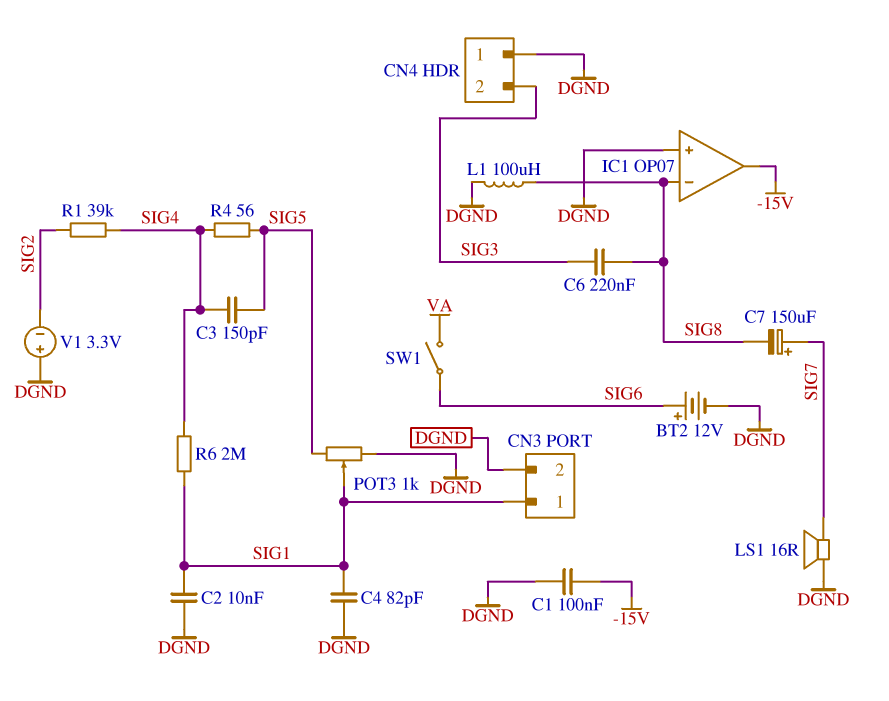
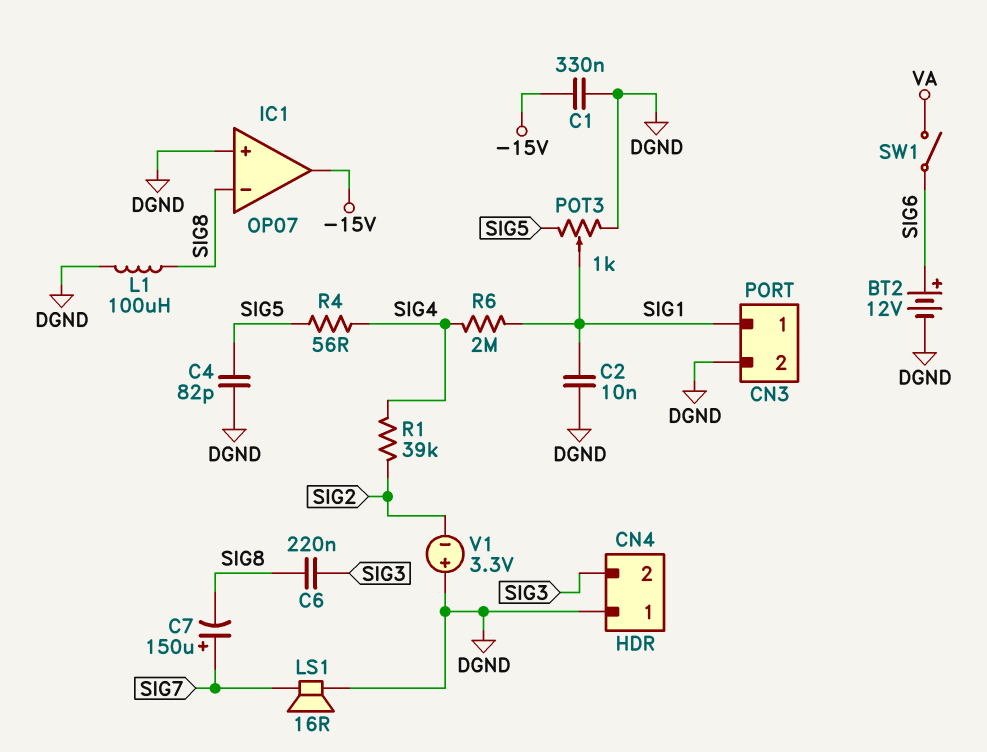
C1: 100nF (-15V, DGND) -> 330nF (-15V, DGND)
C3: 150pF (SIG4, SIG5) -> none
C4: 82pF (DGND, SIG1) -> 82pF (DGND, SIG5)

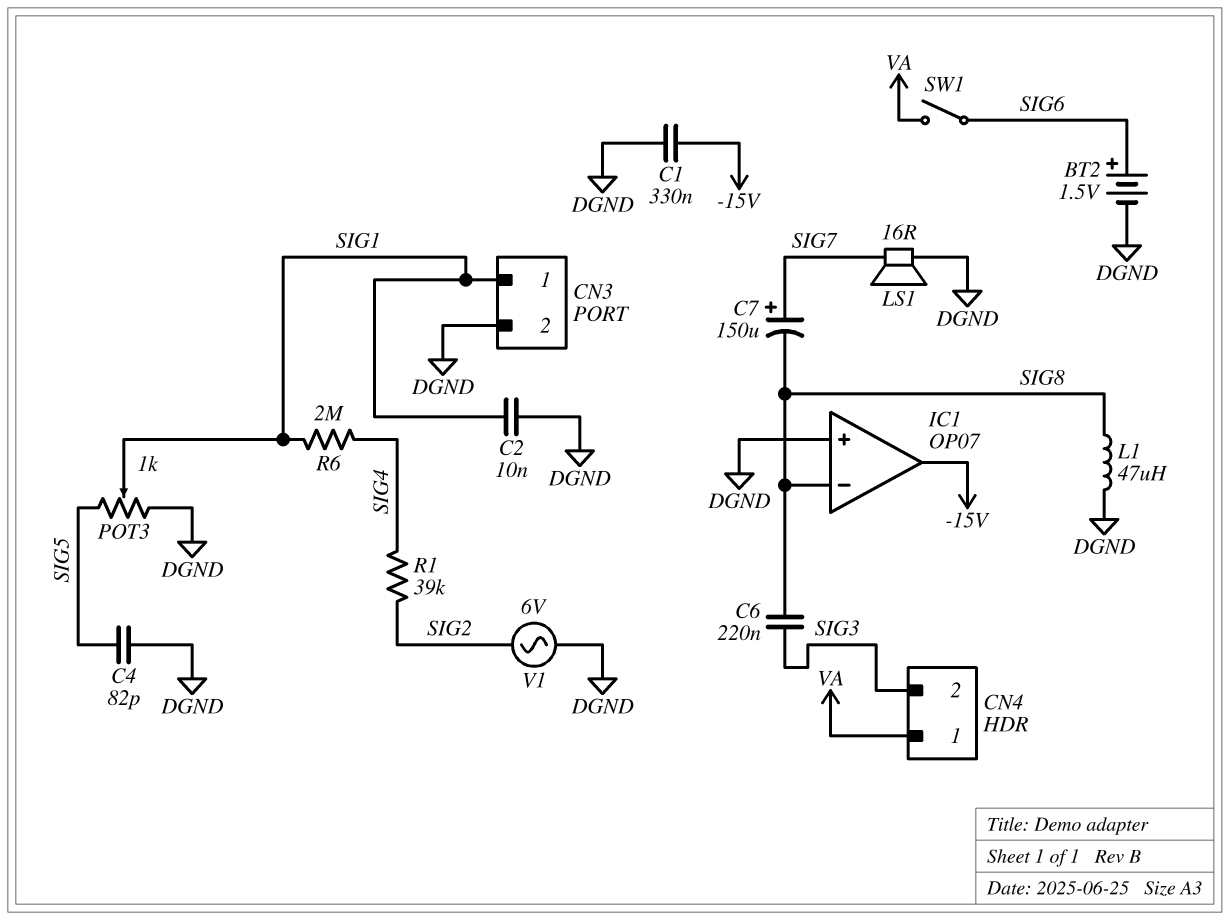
BT2: 12V (plus SIG6, minus DGND) -> 1.5V (plus SIG6, minus DGND)
CN4 pin 1: DGND -> VA
L1: 100uH (DGND, SIG8) -> 47uH (DGND, SIG8)
R4: 56 (SIG4, SIG5) -> none
V1: 3.3V (plus DGND, minus SIG2) -> AC 6V (DGND, SIG2)

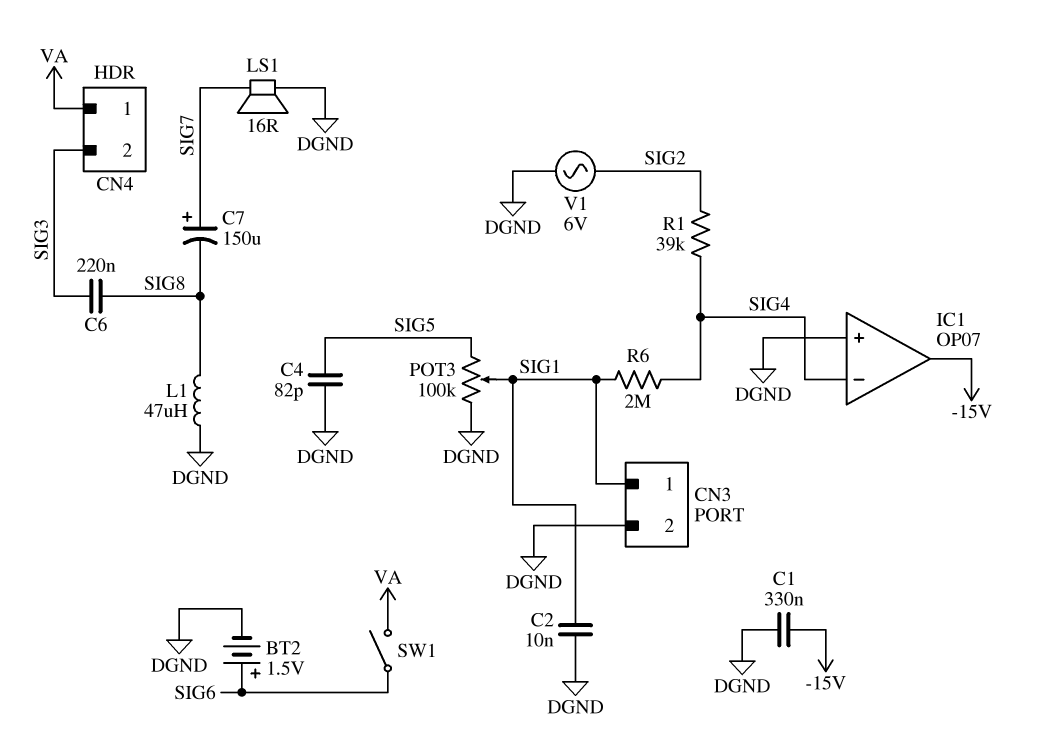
IC1 pin in-: SIG8 -> SIG4
POT3: 1k (DGND, SIG5, wiper SIG1) -> 100k (DGND, SIG5, wiper SIG1)

